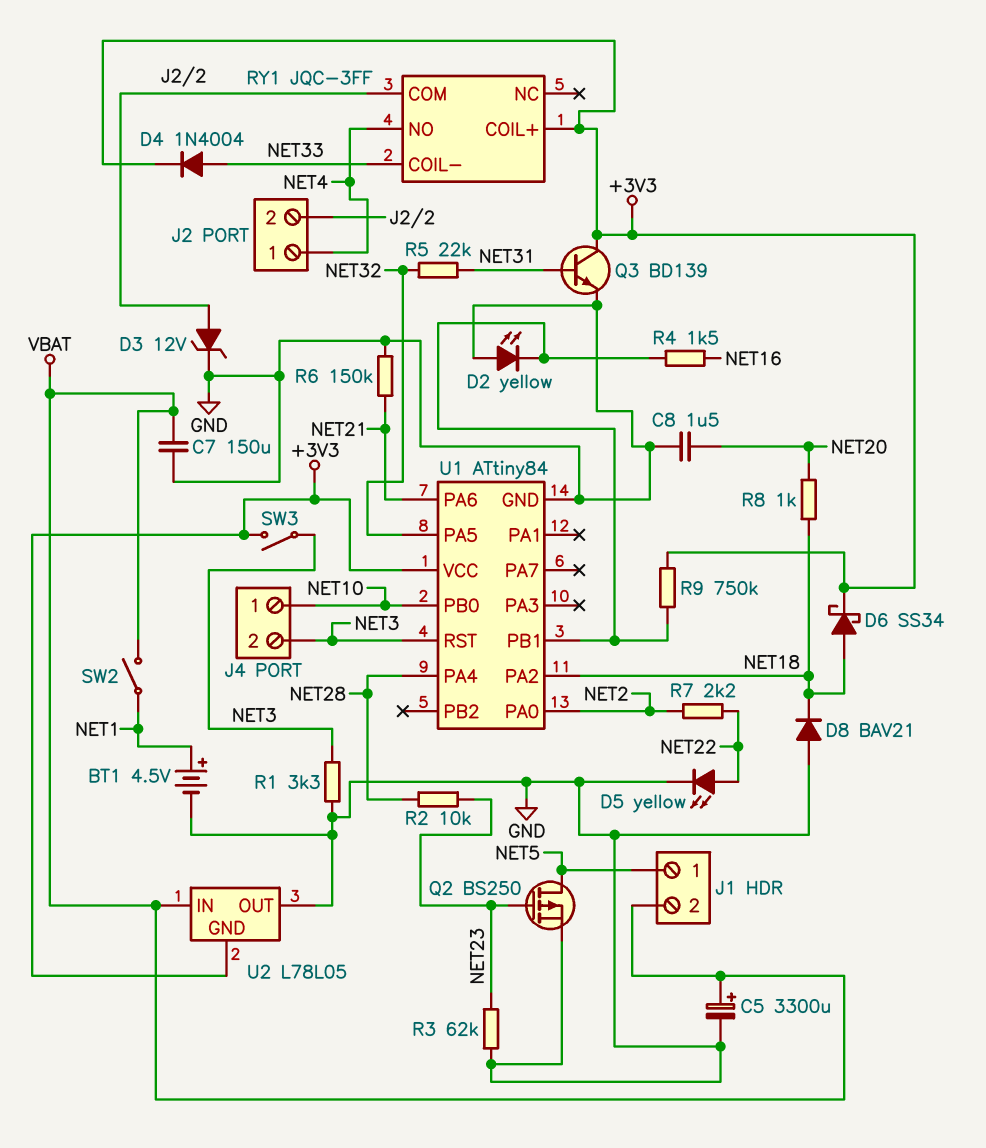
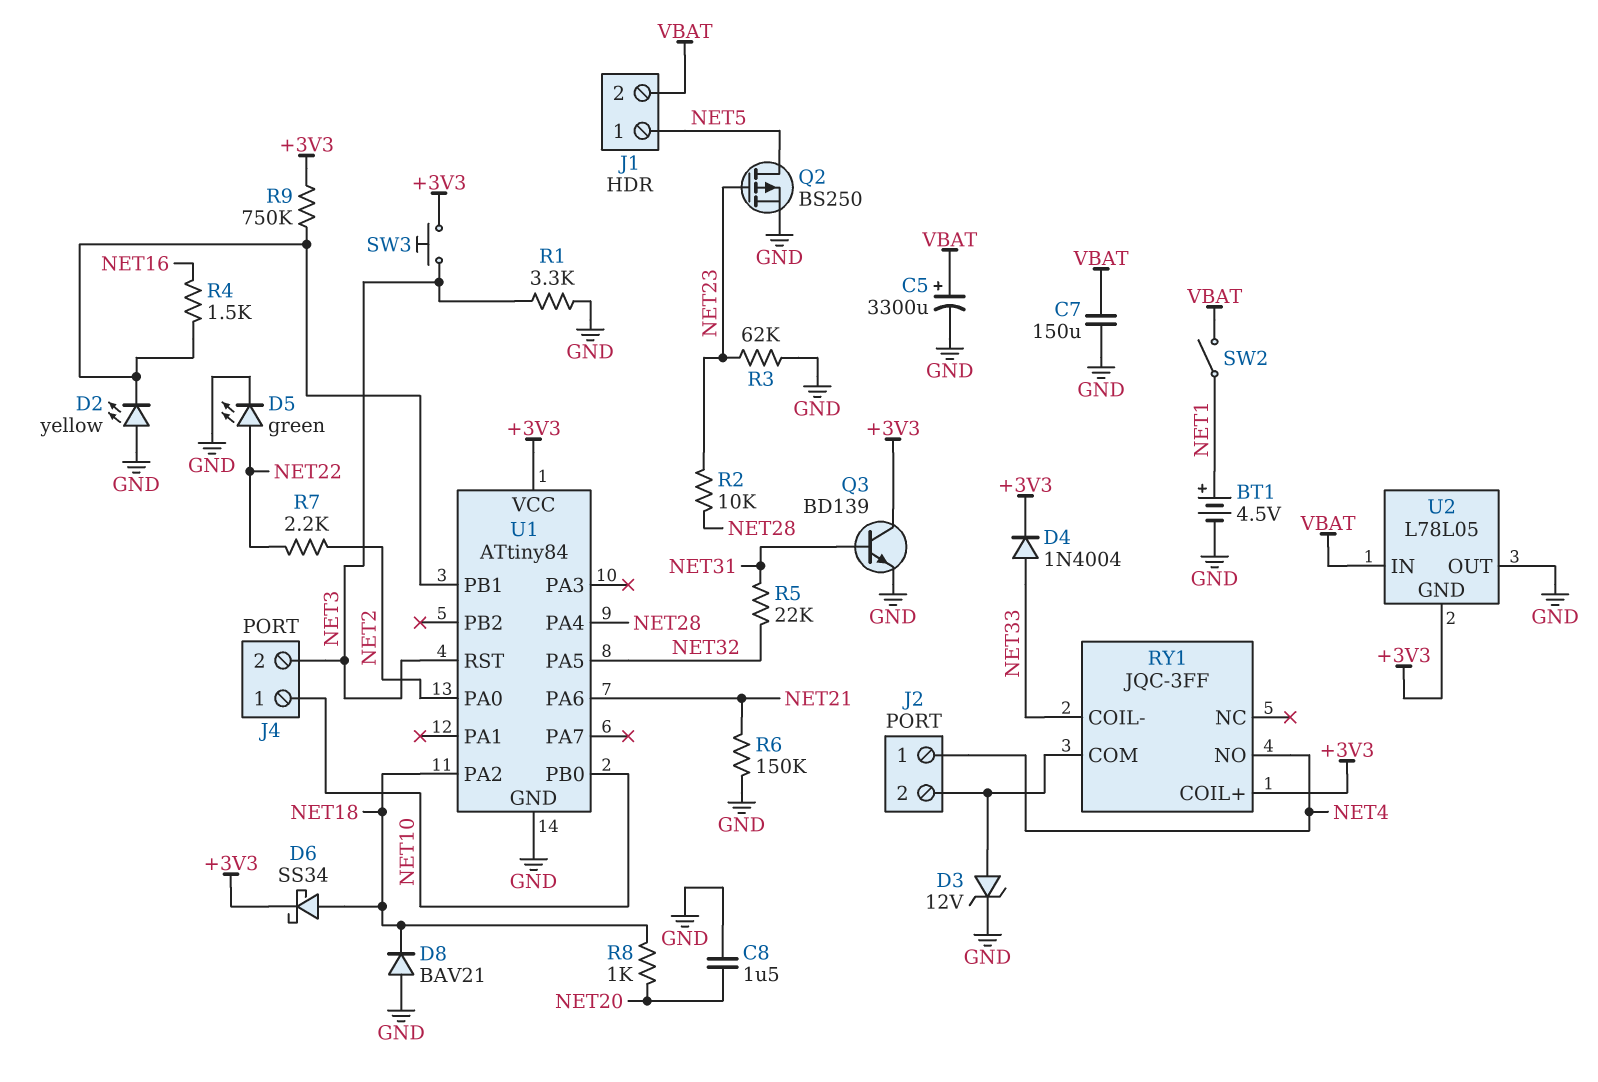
D5: LED yellow (A NET22, K GND) -> LED green (A NET22, K GND)
SW3: switch (+3V3, NET3) -> button (+3V3, NET3)

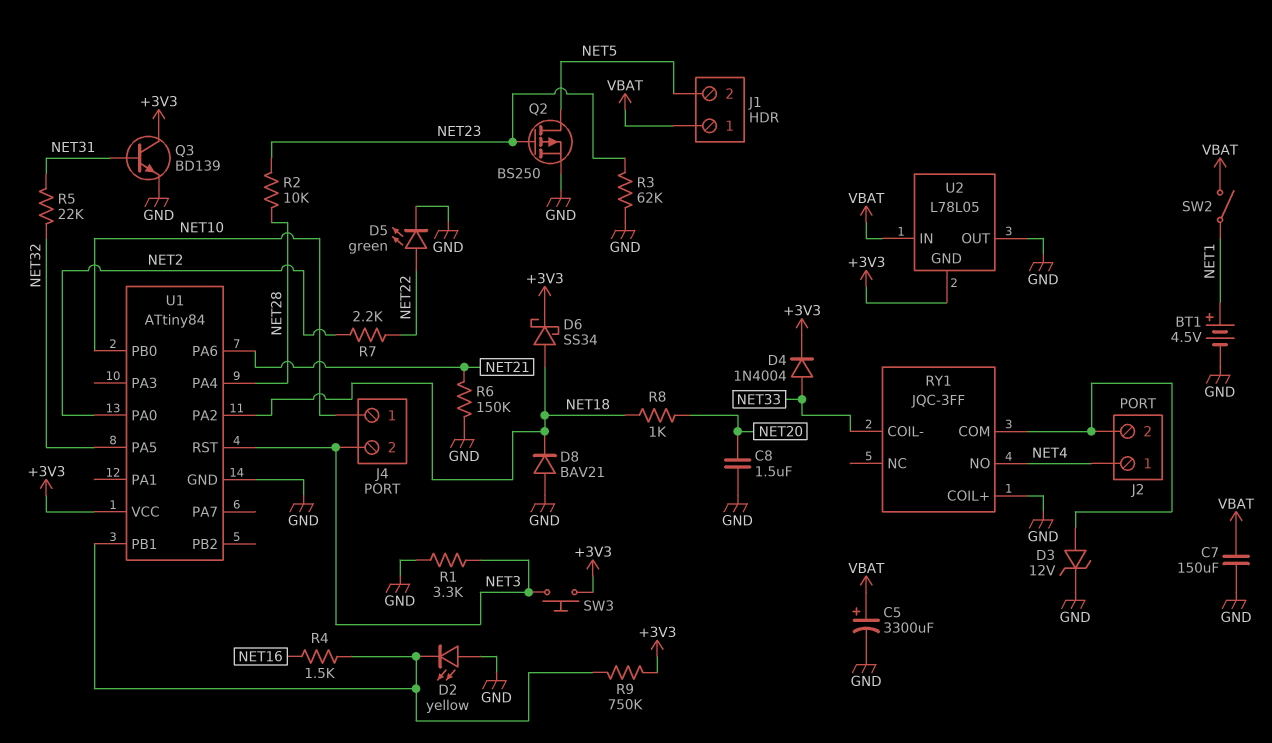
J1 pin 1: NET5 -> VBAT
J1 pin 2: VBAT -> NET5
RY1 pin COIL+: +3V3 -> GND

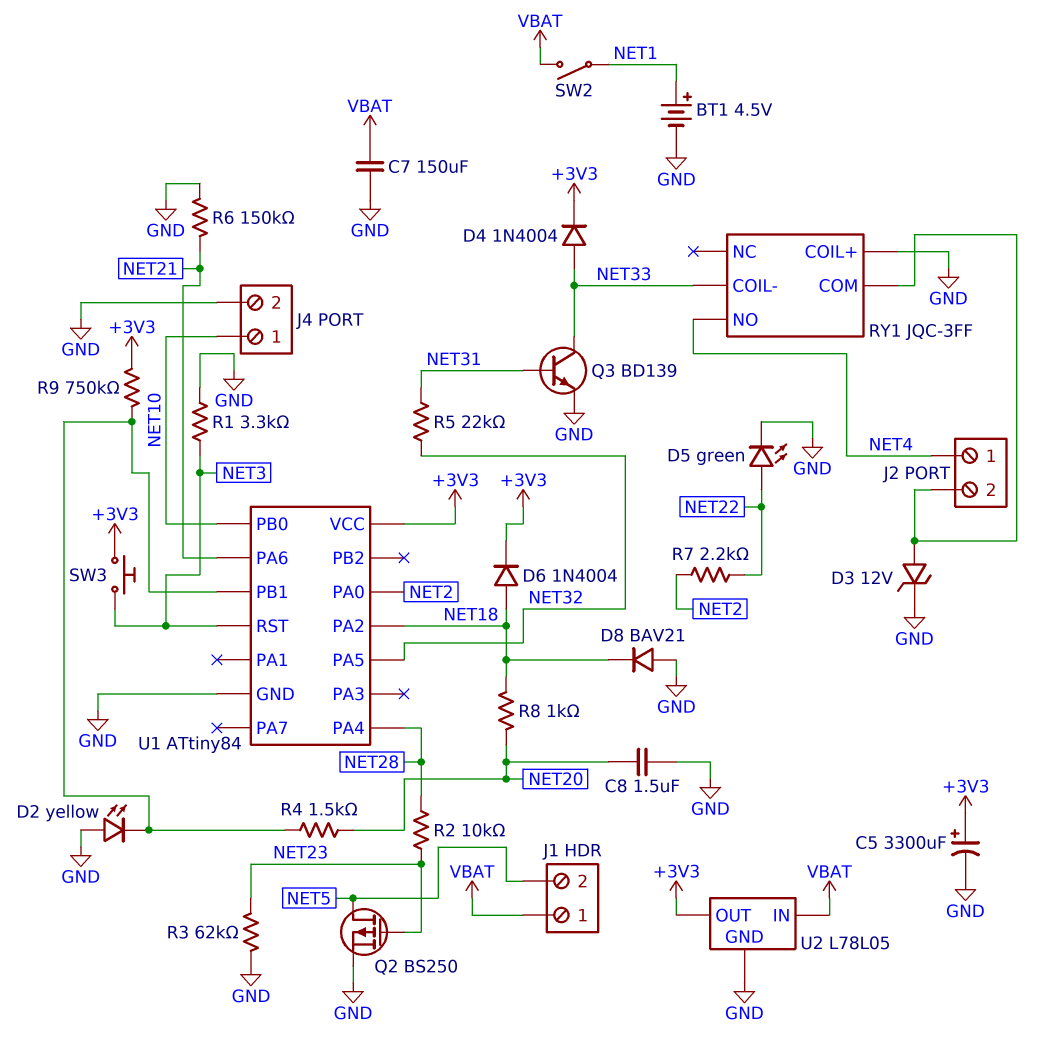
C5: 3300uF (plus VBAT, minus GND) -> 3300uF (plus +3V3, minus GND)
D6: schottky SS34 (A NET18, K +3V3) -> diode 1N4004 (A NET18, K +3V3)
J4 pin 2: NET3 -> GND
Q3: NPN BD139 (B NET31, C +3V3, E GND) -> NPN BD139 (B NET31, C NET33, E GND)
R4: 1.5k (NET16, U1/PB1) -> 1.5k (NET20, U1/PB1)
U2 pin GND: +3V3 -> GND
U2 pin OUT: GND -> +3V3

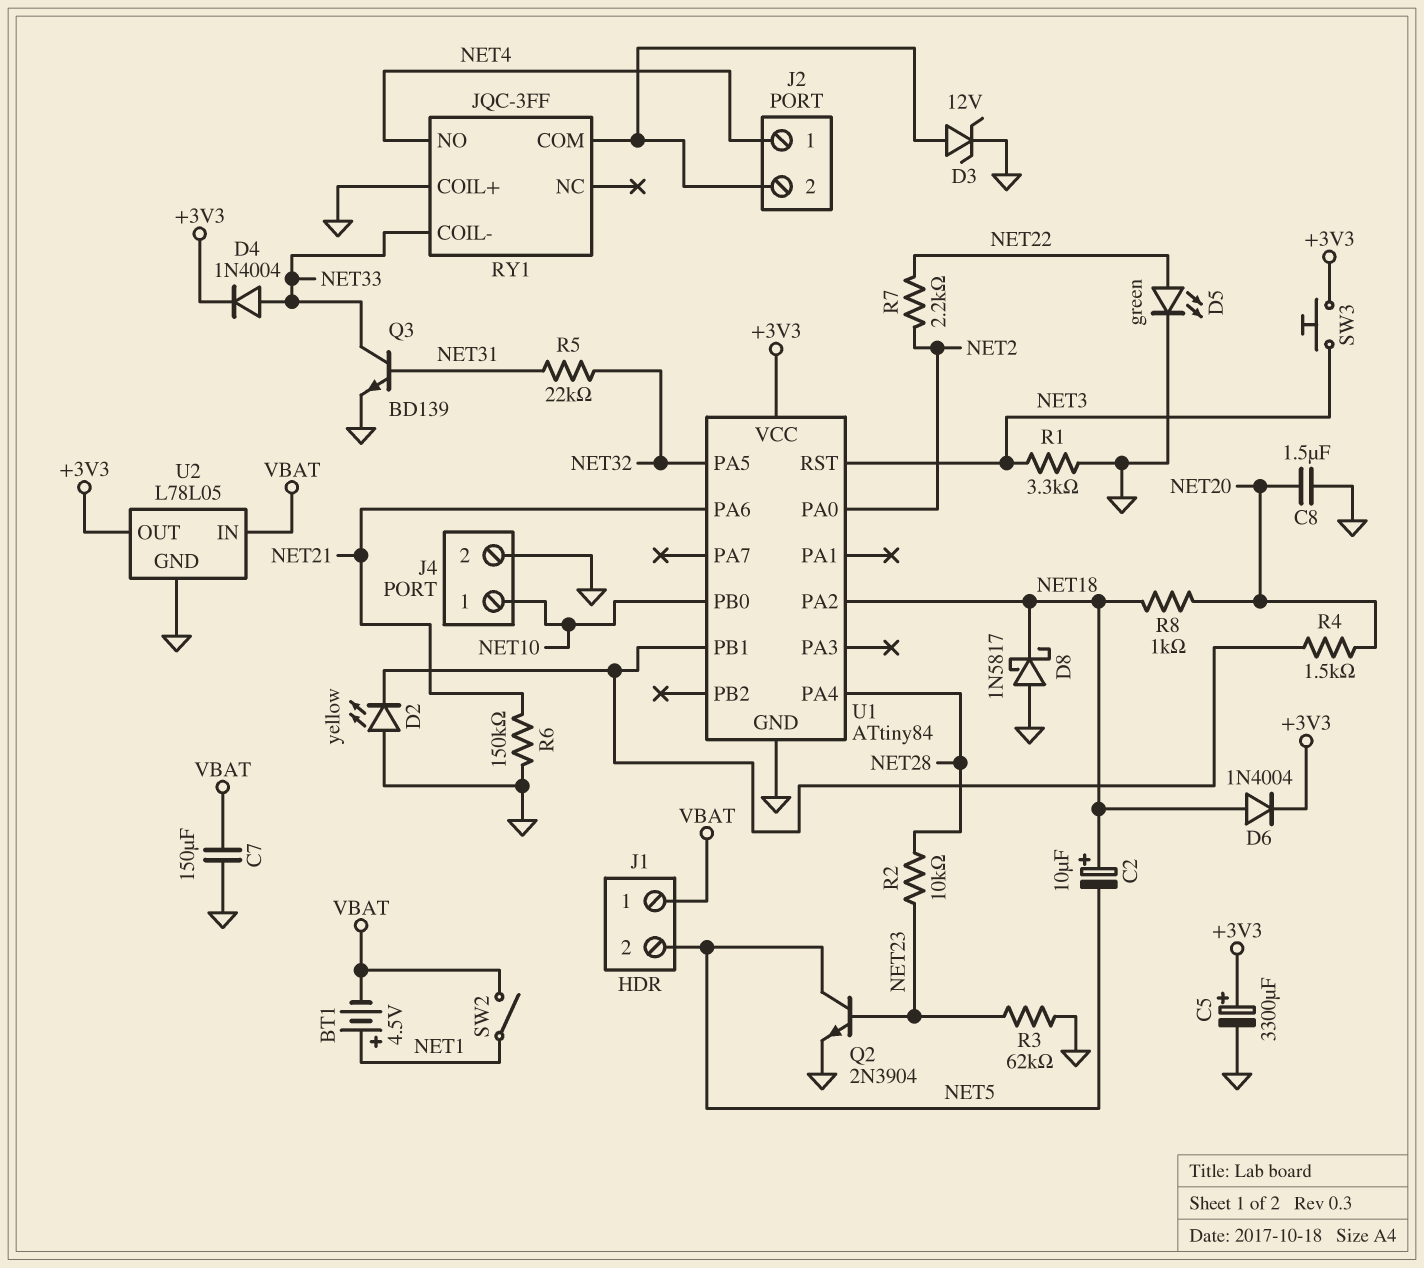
BT1: 4.5V (plus NET1, minus GND) -> 4.5V (plus NET1, minus VBAT)
C2: none -> 10uF (plus NET18, minus NET5)
D8: diode BAV21 (A GND, K NET18) -> schottky 1N5817 (A GND, K NET18)
Q2: PMOS BS250 (G NET23, D NET5, S GND) -> NPN 2N3904 (B NET23, C NET5, E GND)
R9: 750k (+3V3, U1/PB1) -> none

